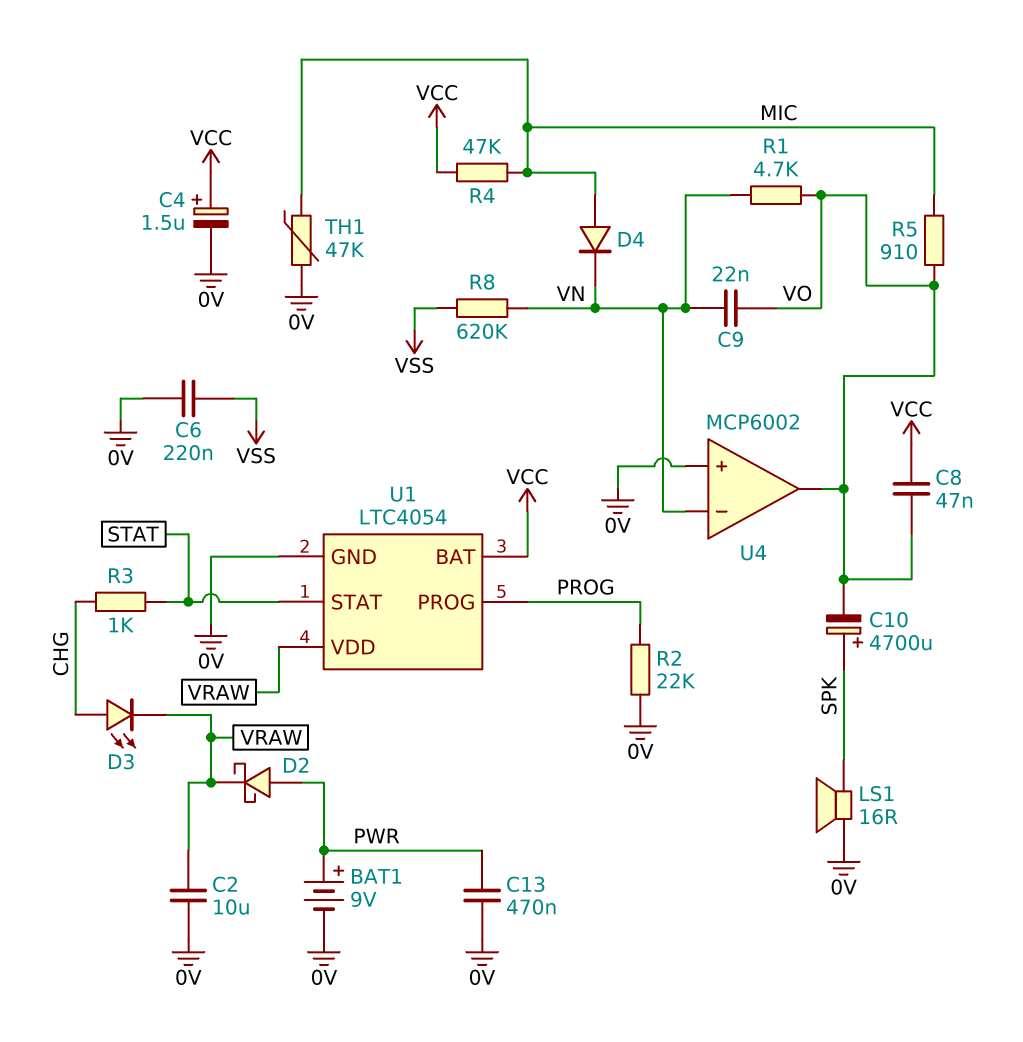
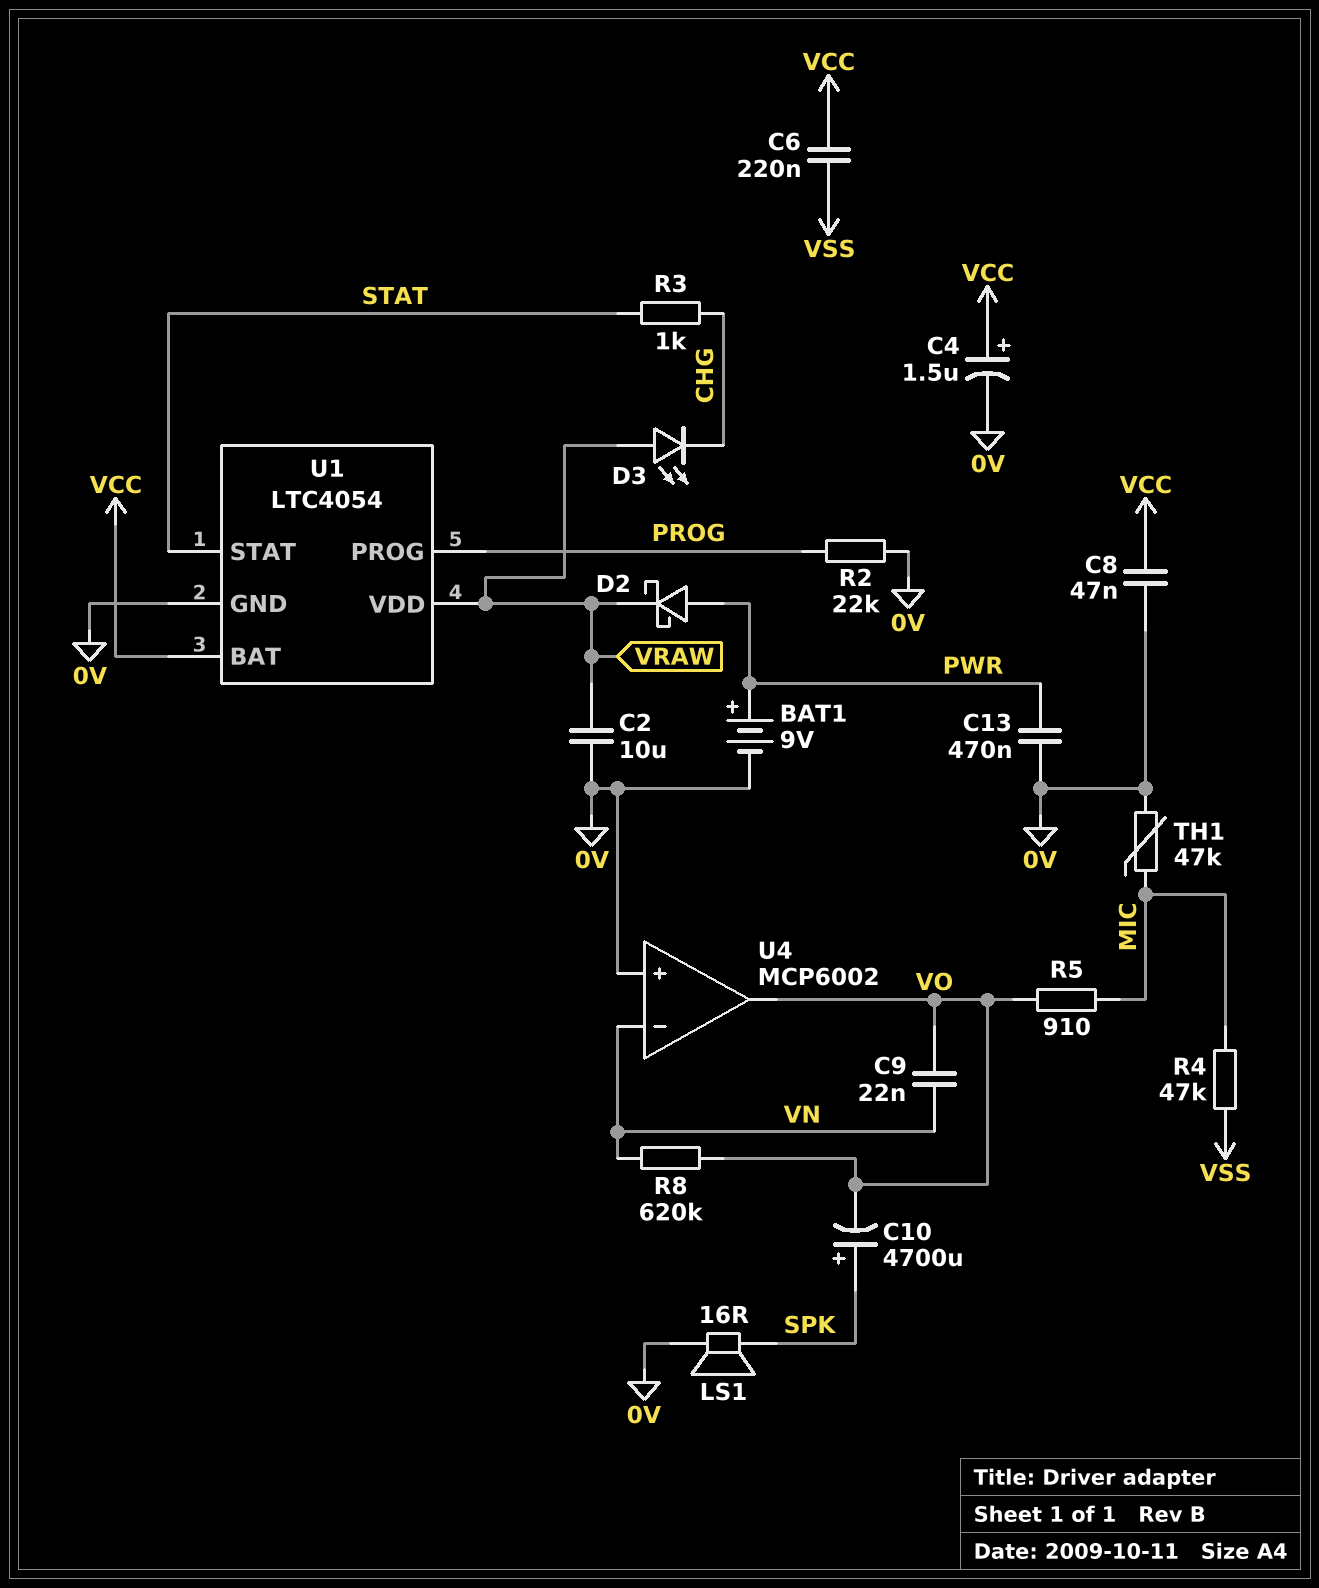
C6: 220nF (0V, VSS) -> 220nF (VCC, VSS)
C8: 47nF (VCC, VO) -> 47nF (0V, VCC)
D3: LED (A CHG, K VRAW) -> LED (A VRAW, K CHG)
D4: diode (A MIC, K VN) -> none
R1: 4.7k (VN, VO) -> none
R4: 47k (MIC, VCC) -> 47k (MIC, VSS)
R8: 620k (VN, VSS) -> 620k (VN, VO)

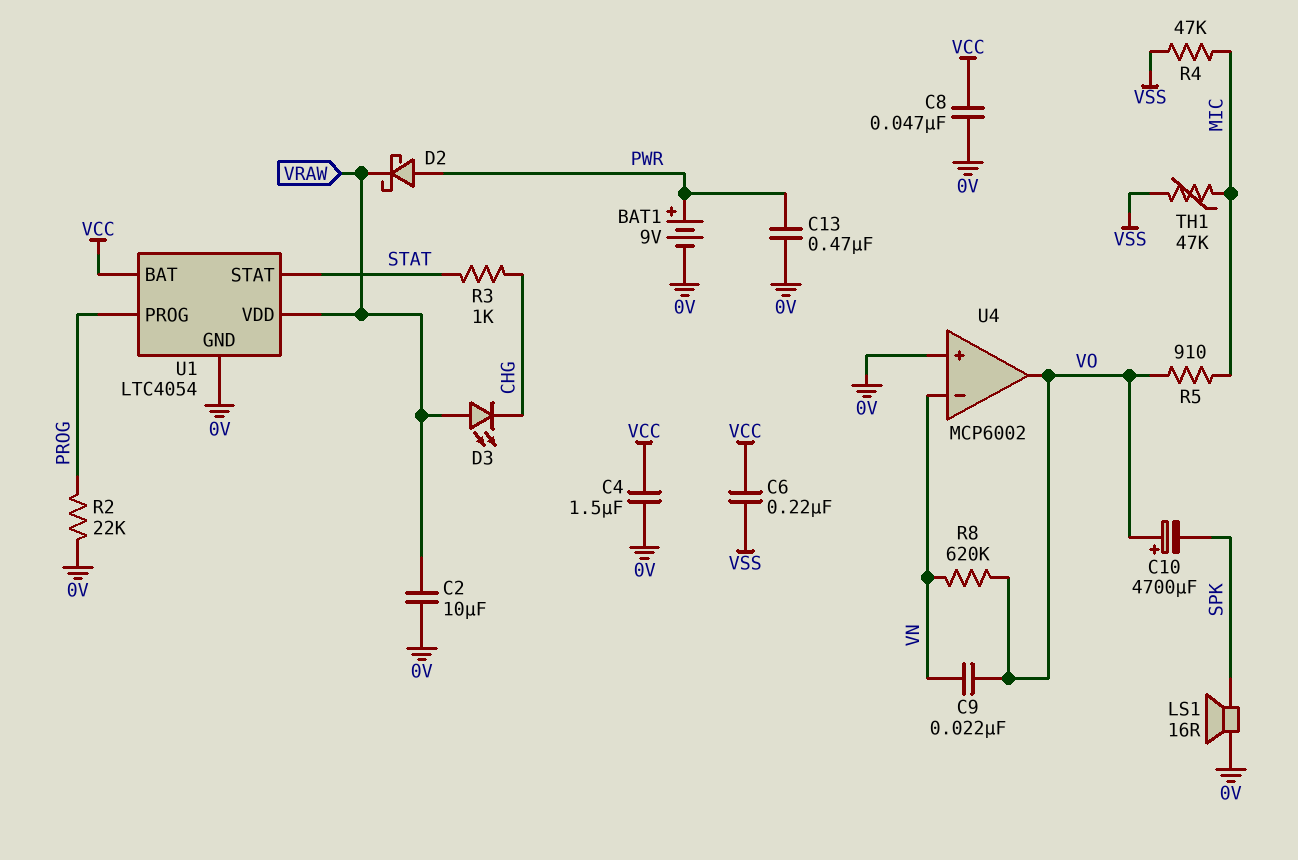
C4: 1.5uF (plus VCC, minus 0V) -> 1.5uF (0V, VCC)
C10: 4700uF (plus SPK, minus VO) -> 4700uF (plus VO, minus SPK)
TH1: 47k (0V, MIC) -> 47k (MIC, VSS)

